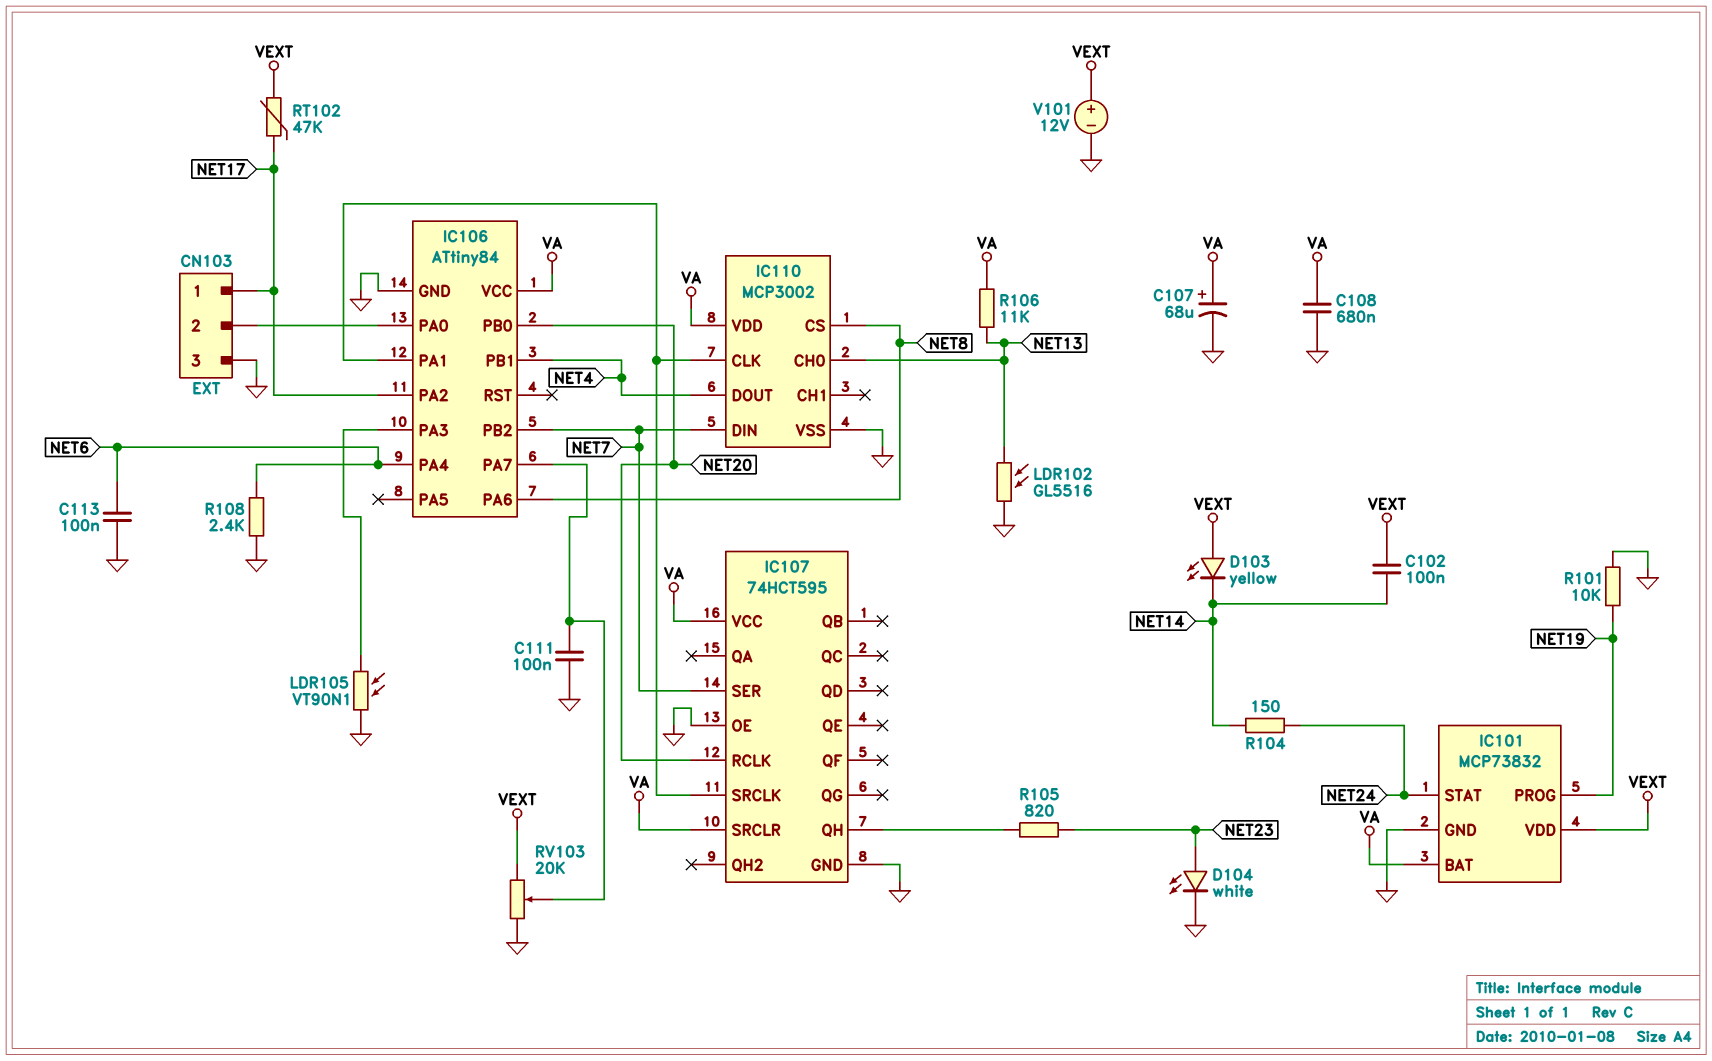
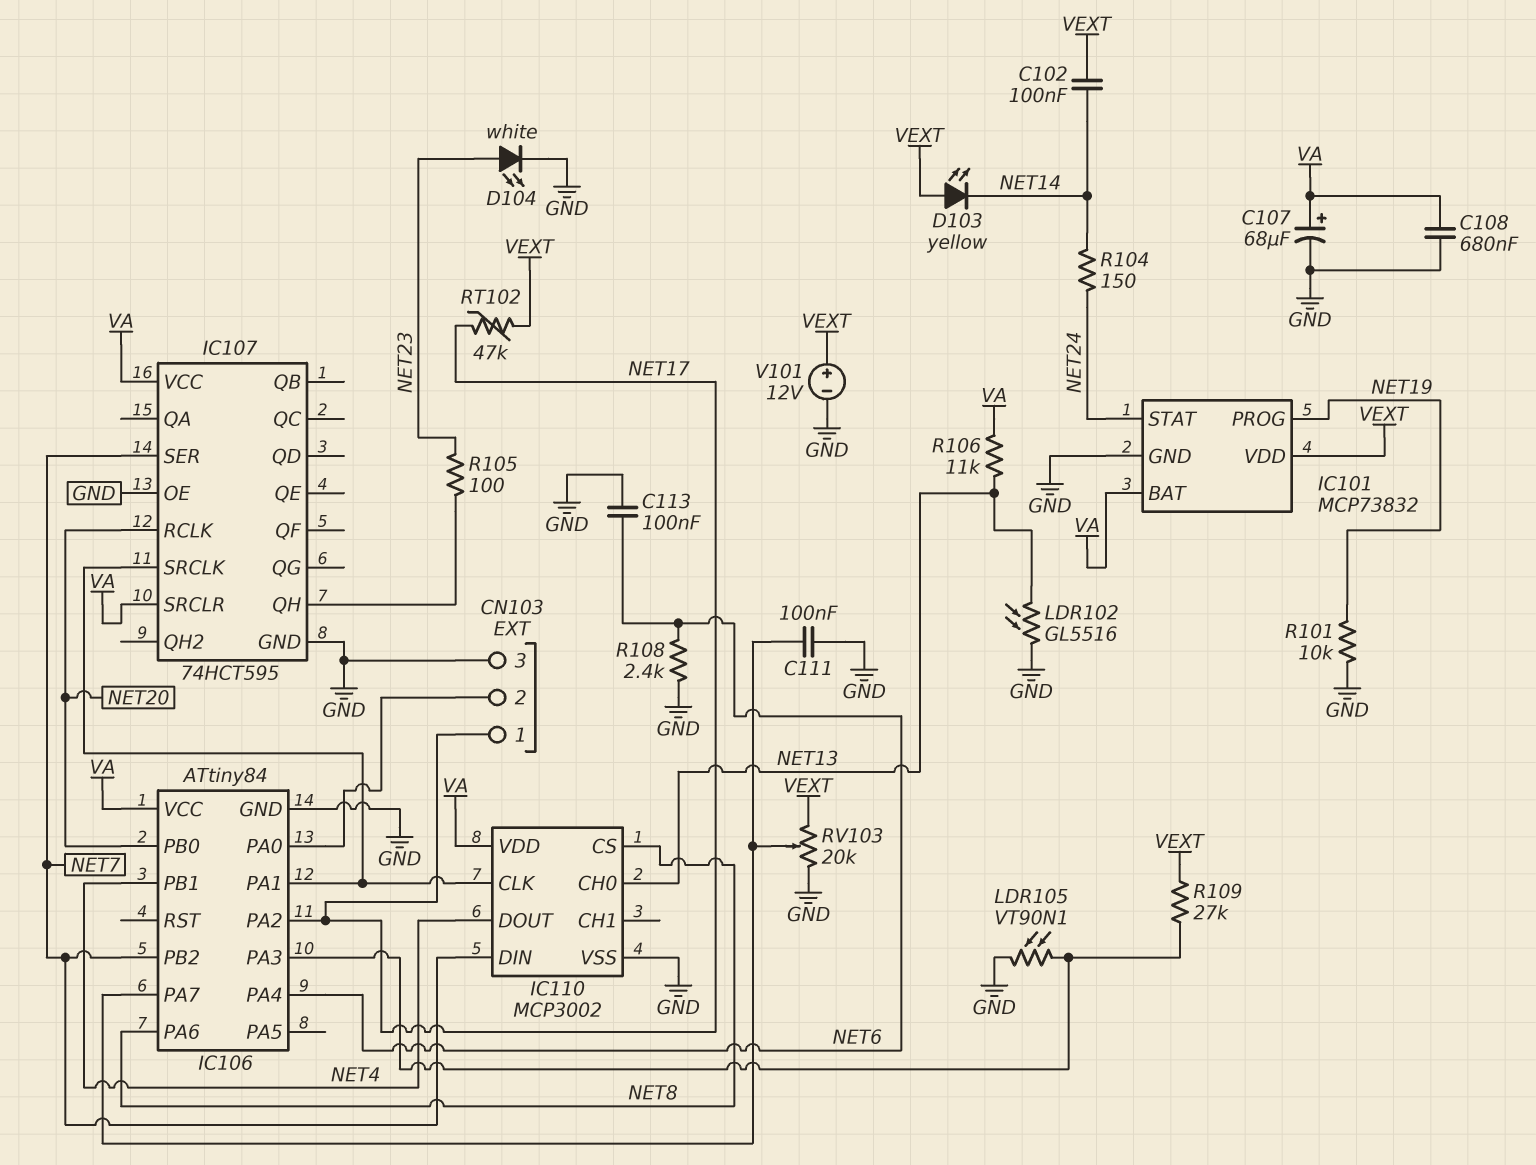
R105: 820 (IC107/QH, NET23) -> 100 (IC107/QH, NET23)
R109: none -> 27k (IC106/PA3, VEXT)

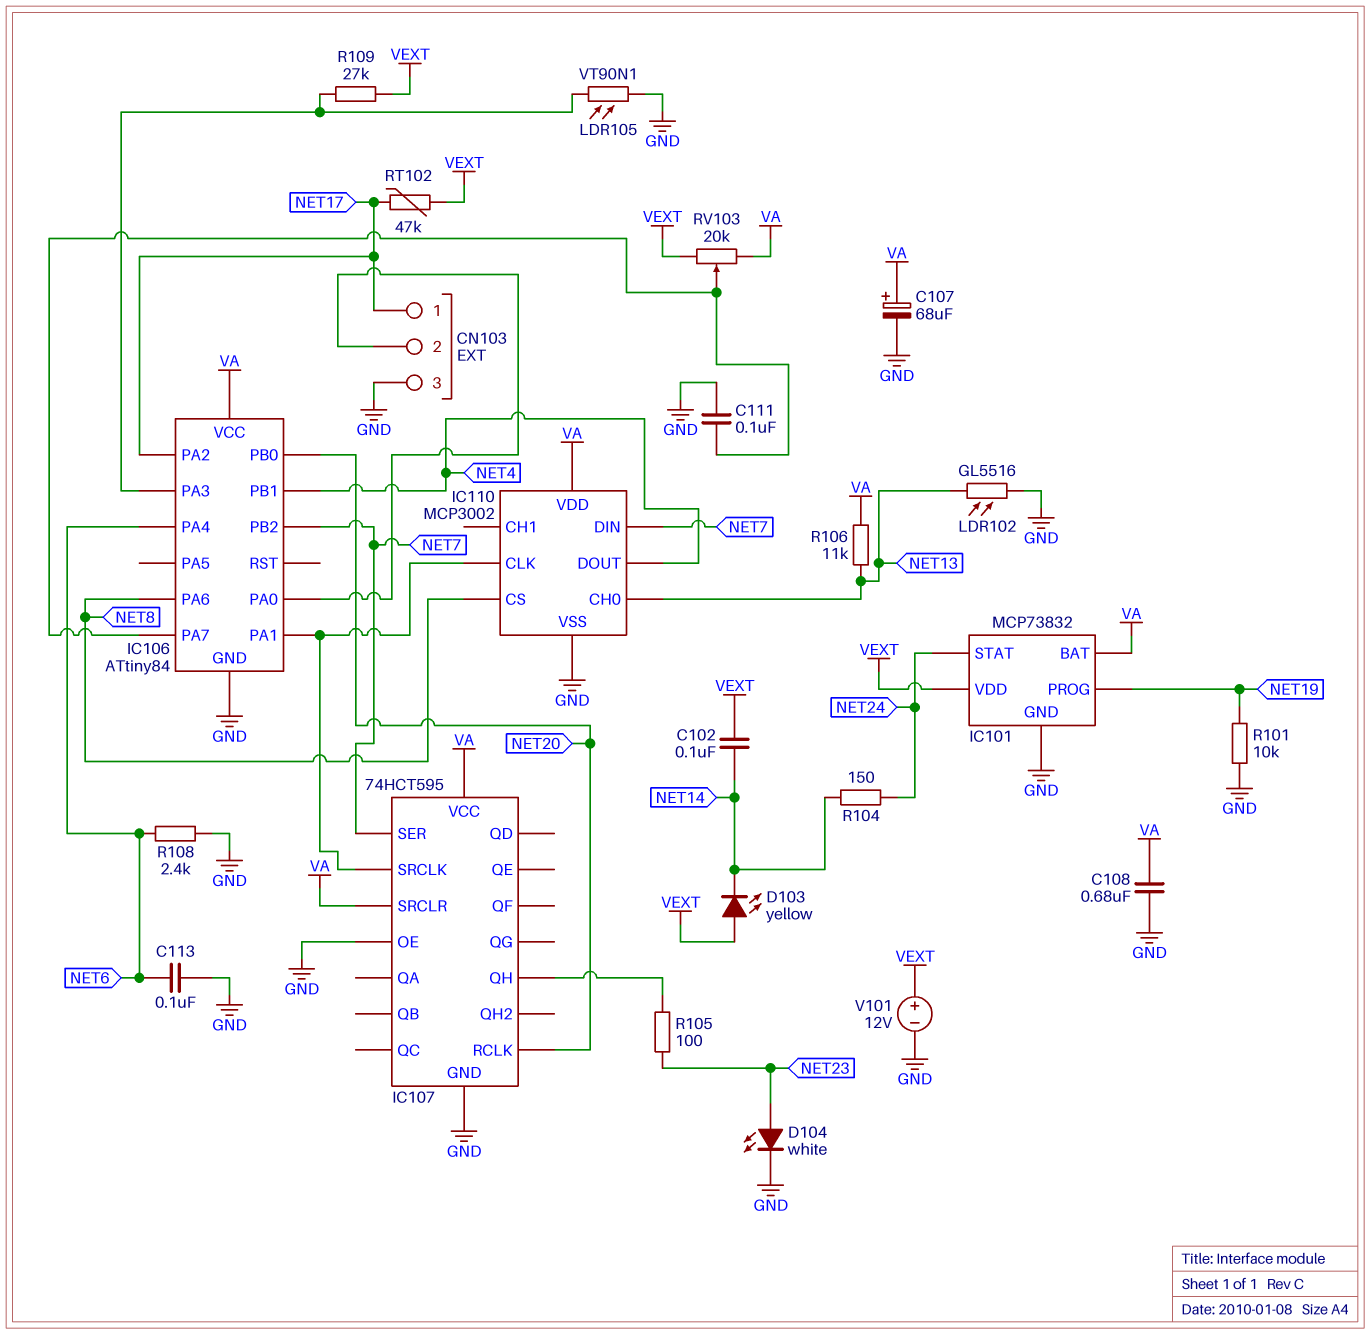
RV103: 20k (GND, VEXT, wiper IC106/PA7) -> 20k (VA, VEXT, wiper IC106/PA7)

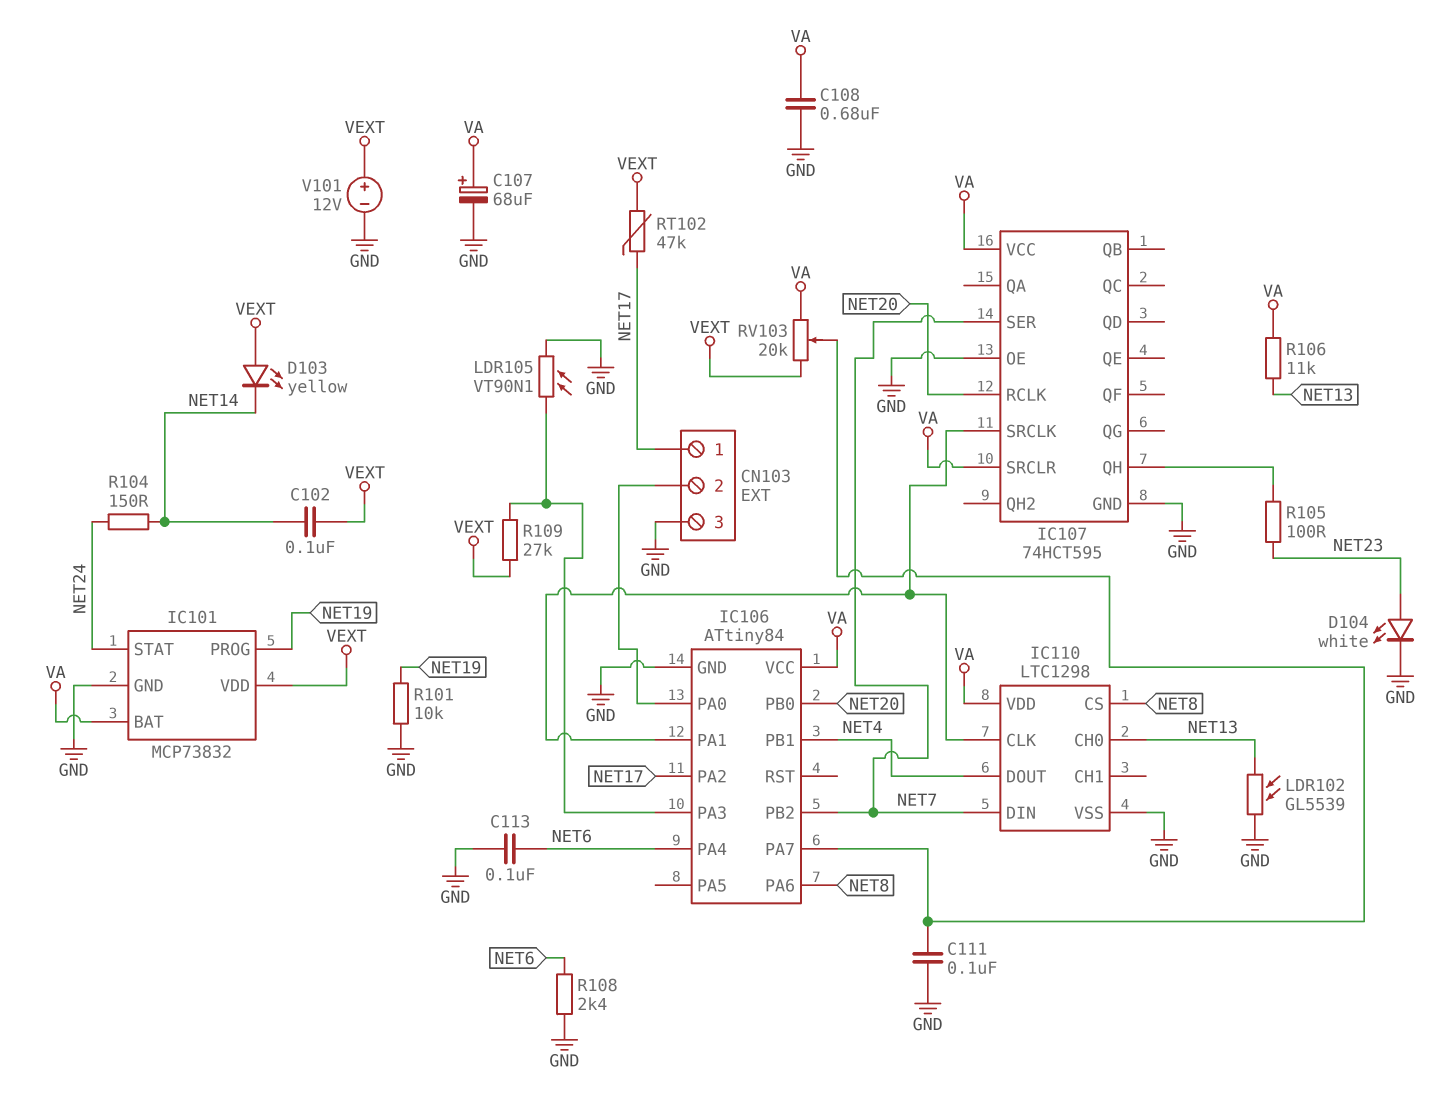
IC110: MCP3002 -> LTC1298
LDR102: GL5516 (GND, NET13) -> GL5539 (GND, NET13)

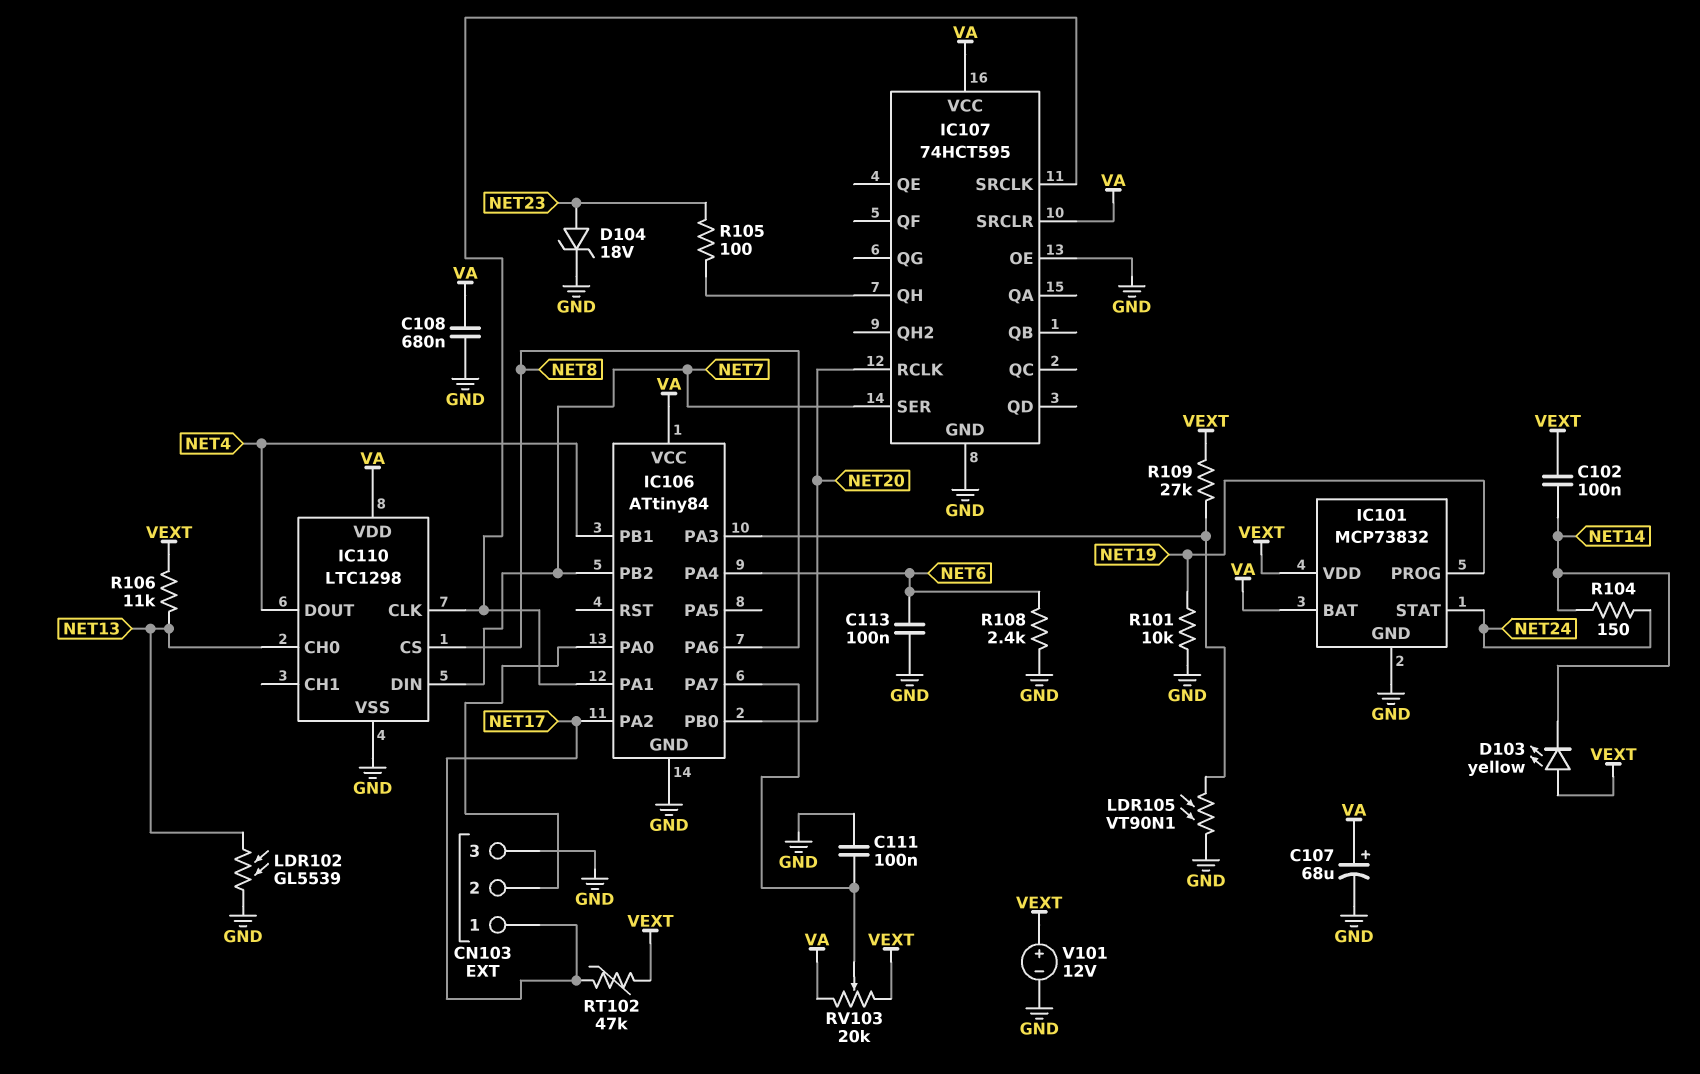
D104: LED white (A NET23, K GND) -> zener 18V (A NET23, K GND)
R106: 11k (NET13, VA) -> 11k (NET13, VEXT)

